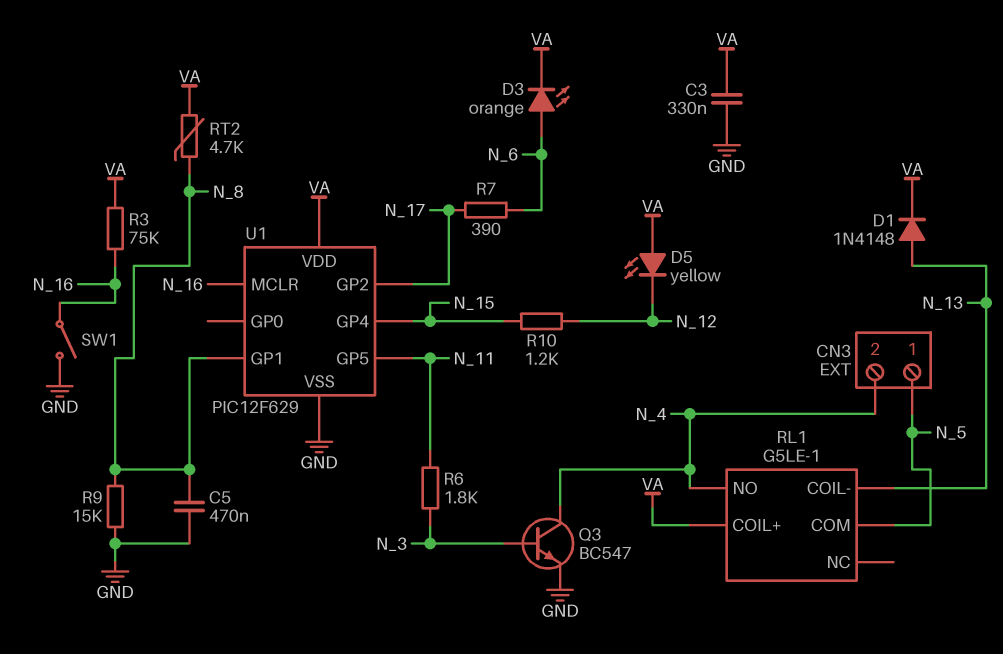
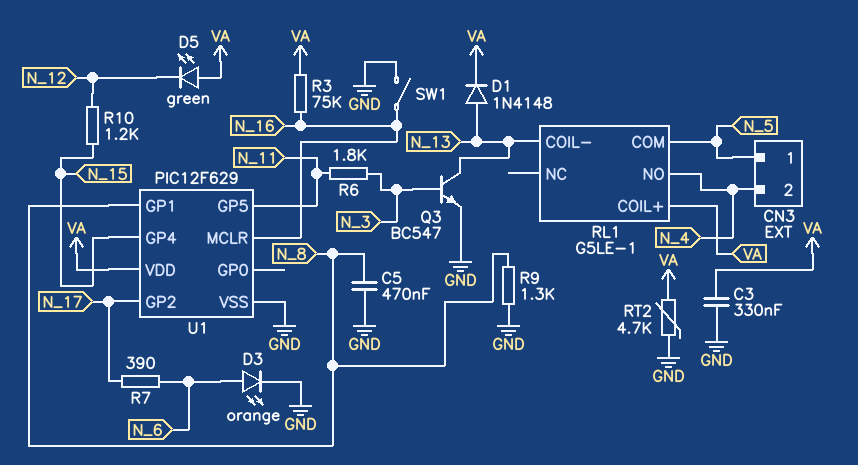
D3: LED orange (A N_6, K VA) -> LED orange (A N_6, K GND)
D5: LED yellow (A VA, K N_12) -> LED green (A VA, K N_12)
Q3: NPN BC547 (B N_3, C N_4, E GND) -> NPN BC547 (B N_3, C N_13, E GND)
R9: 15k (GND, N_8) -> 1.3k (GND, N_8)
RT2: 4.7k (N_8, VA) -> 4.7k (GND, VA)

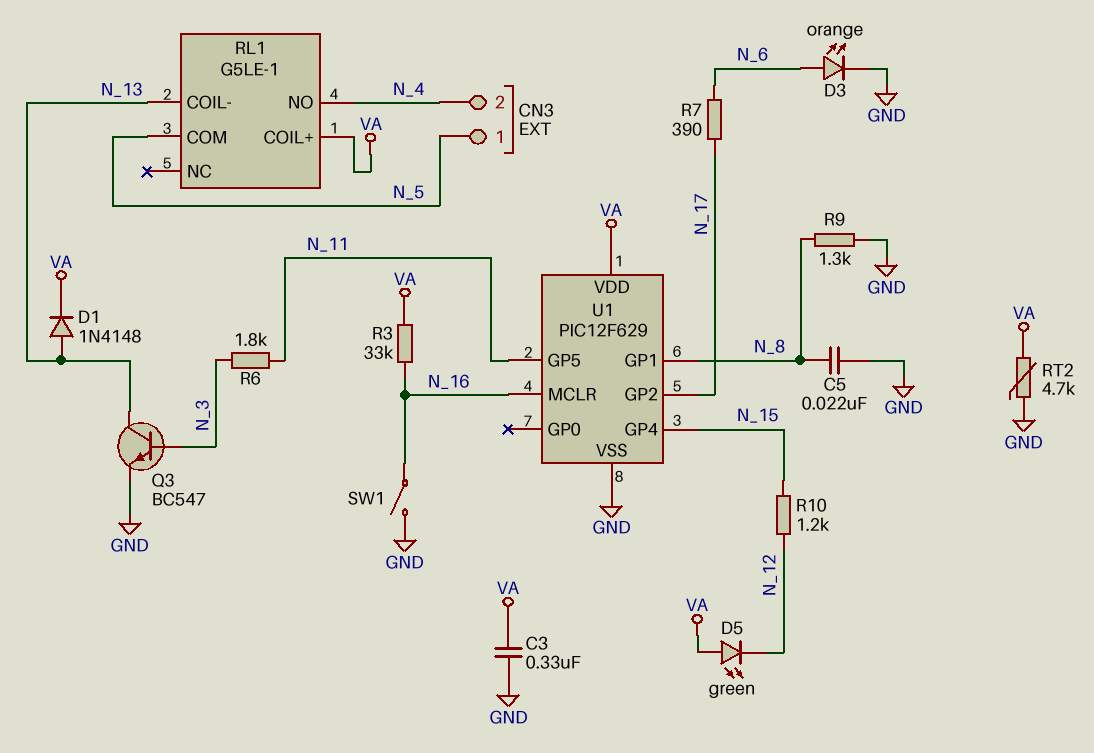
C5: 470nF (GND, N_8) -> 22nF (GND, N_8)
R3: 75k (N_16, VA) -> 33k (N_16, VA)

